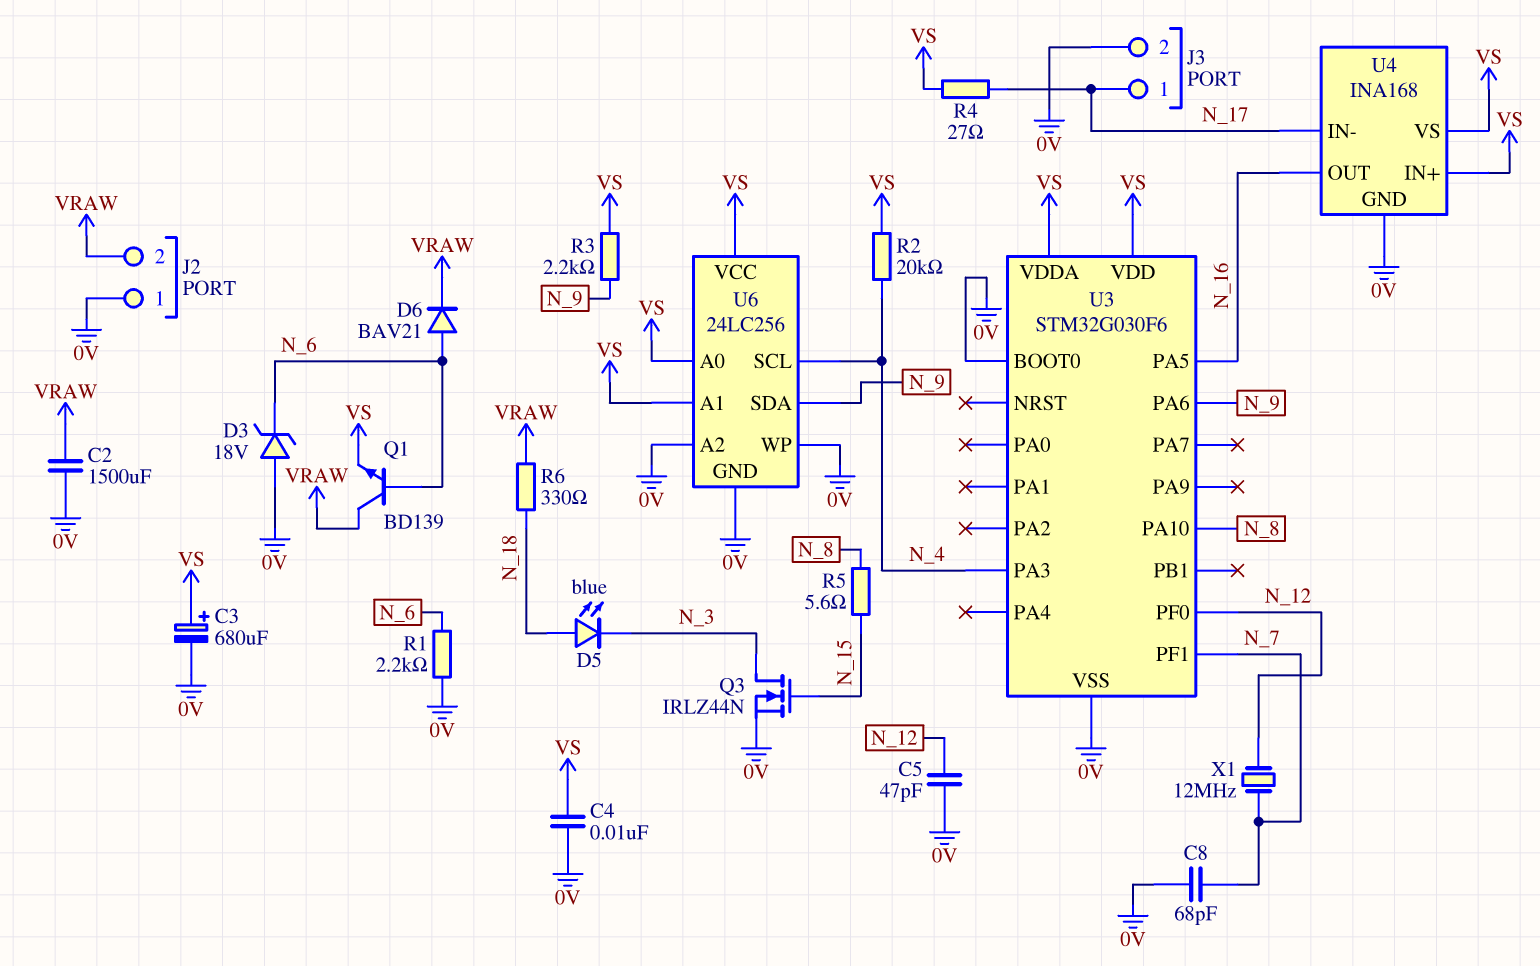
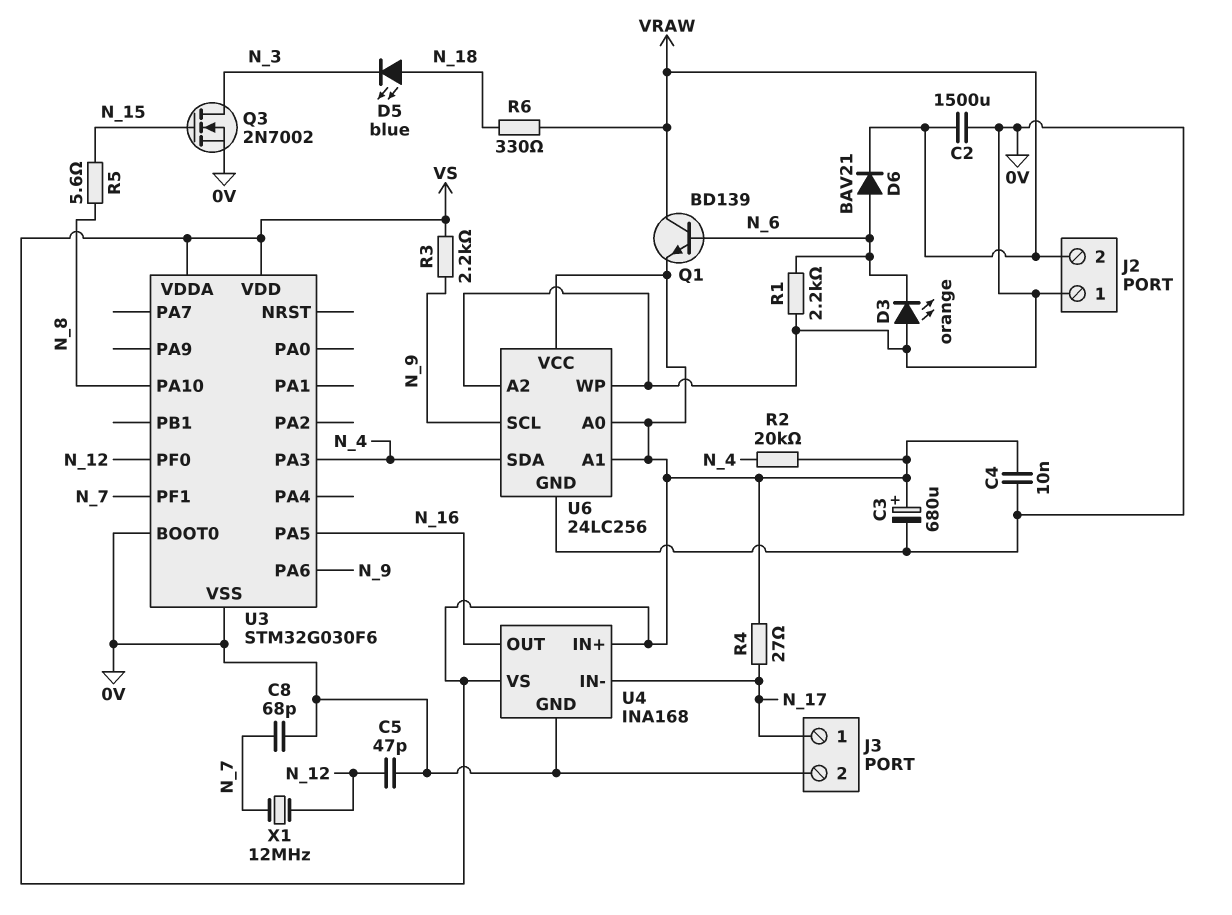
D3: zener 18V (A 0V, K N_6) -> LED orange (A 0V, K N_6)
Q3: NMOS IRLZ44N (G N_15, D N_3, S 0V) -> NMOS 2N7002 (G N_15, D N_3, S 0V)
U6 pin SCL: N_4 -> N_9
U6 pin SDA: N_9 -> N_4

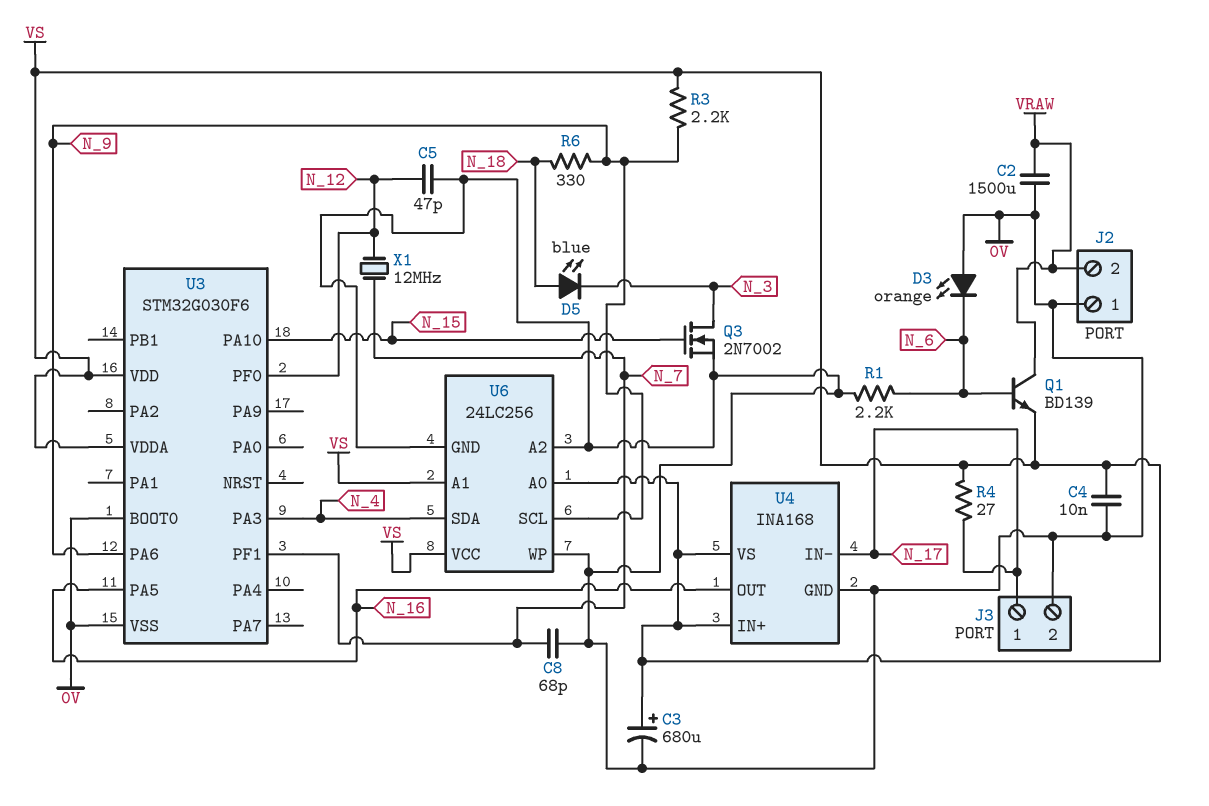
D6: diode BAV21 (A N_6, K VRAW) -> none
R2: 20k (N_4, VS) -> none
R5: 5.6 (N_8, N_15) -> none
R6: 330 (N_18, VRAW) -> 330 (N_9, N_18)
U3 pin PA10: N_8 -> N_15

